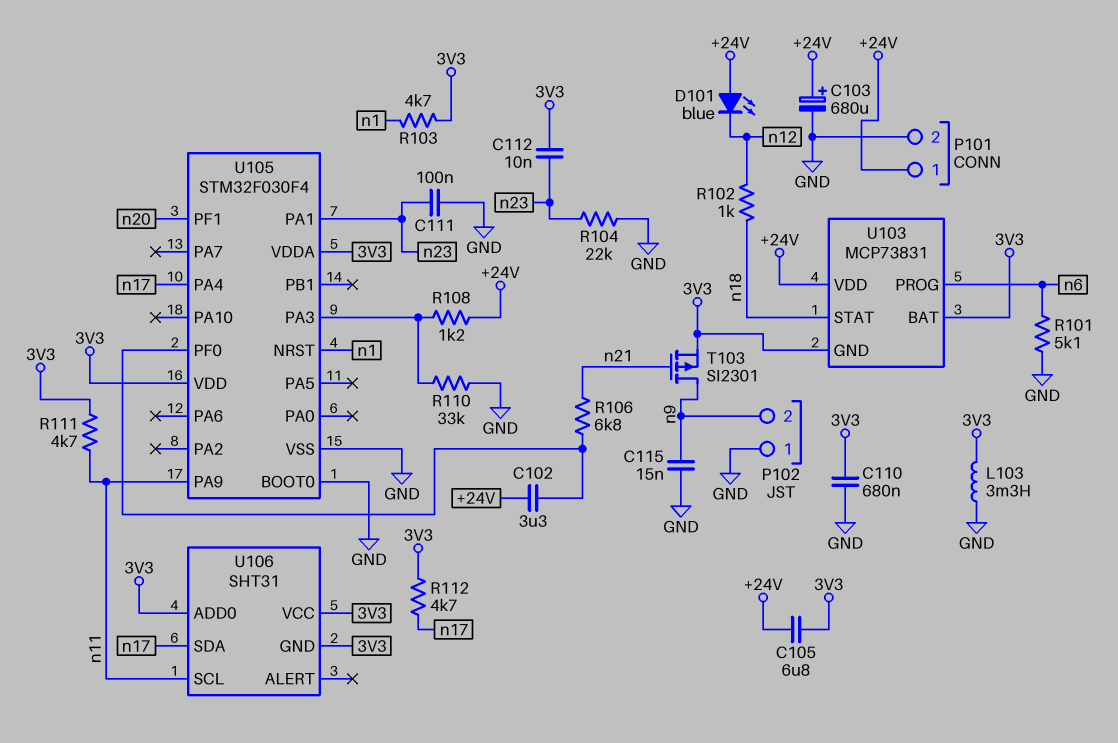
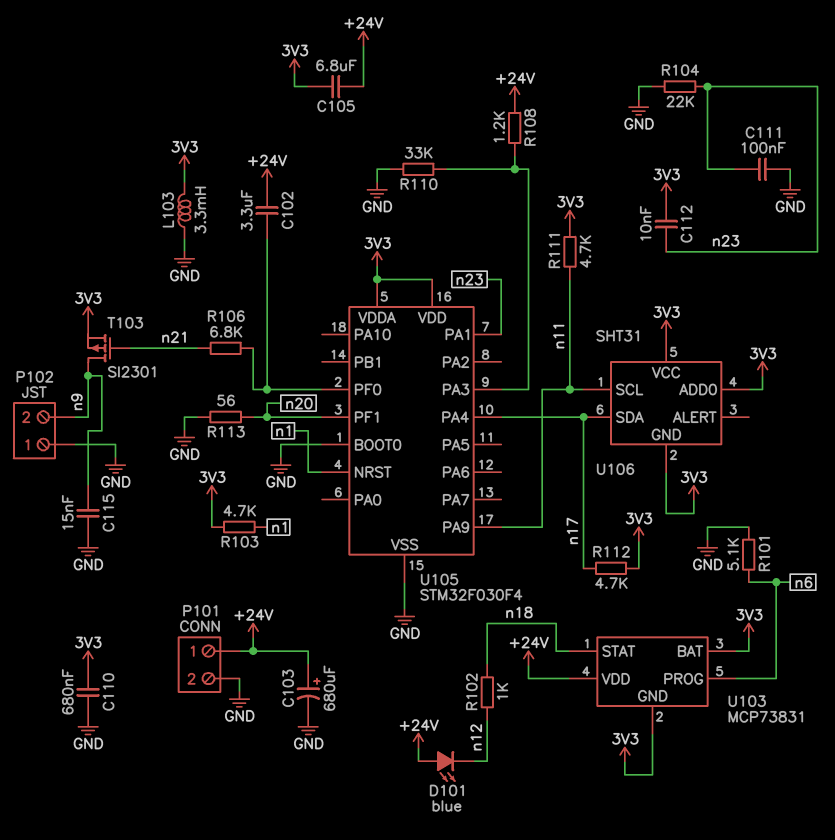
R113: none -> 56 (GND, n20)

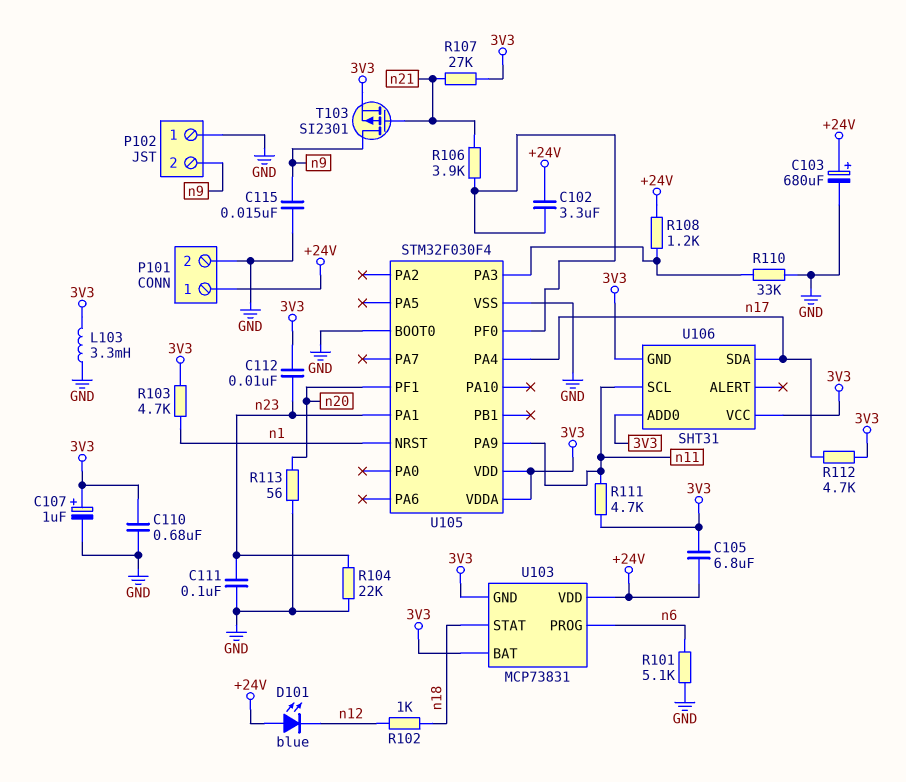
C107: none -> 1uF (plus 3V3, minus GND)
R106: 6.8k (U105/PF0, n21) -> 3.9k (U105/PF0, n21)
R107: none -> 27k (3V3, n21)

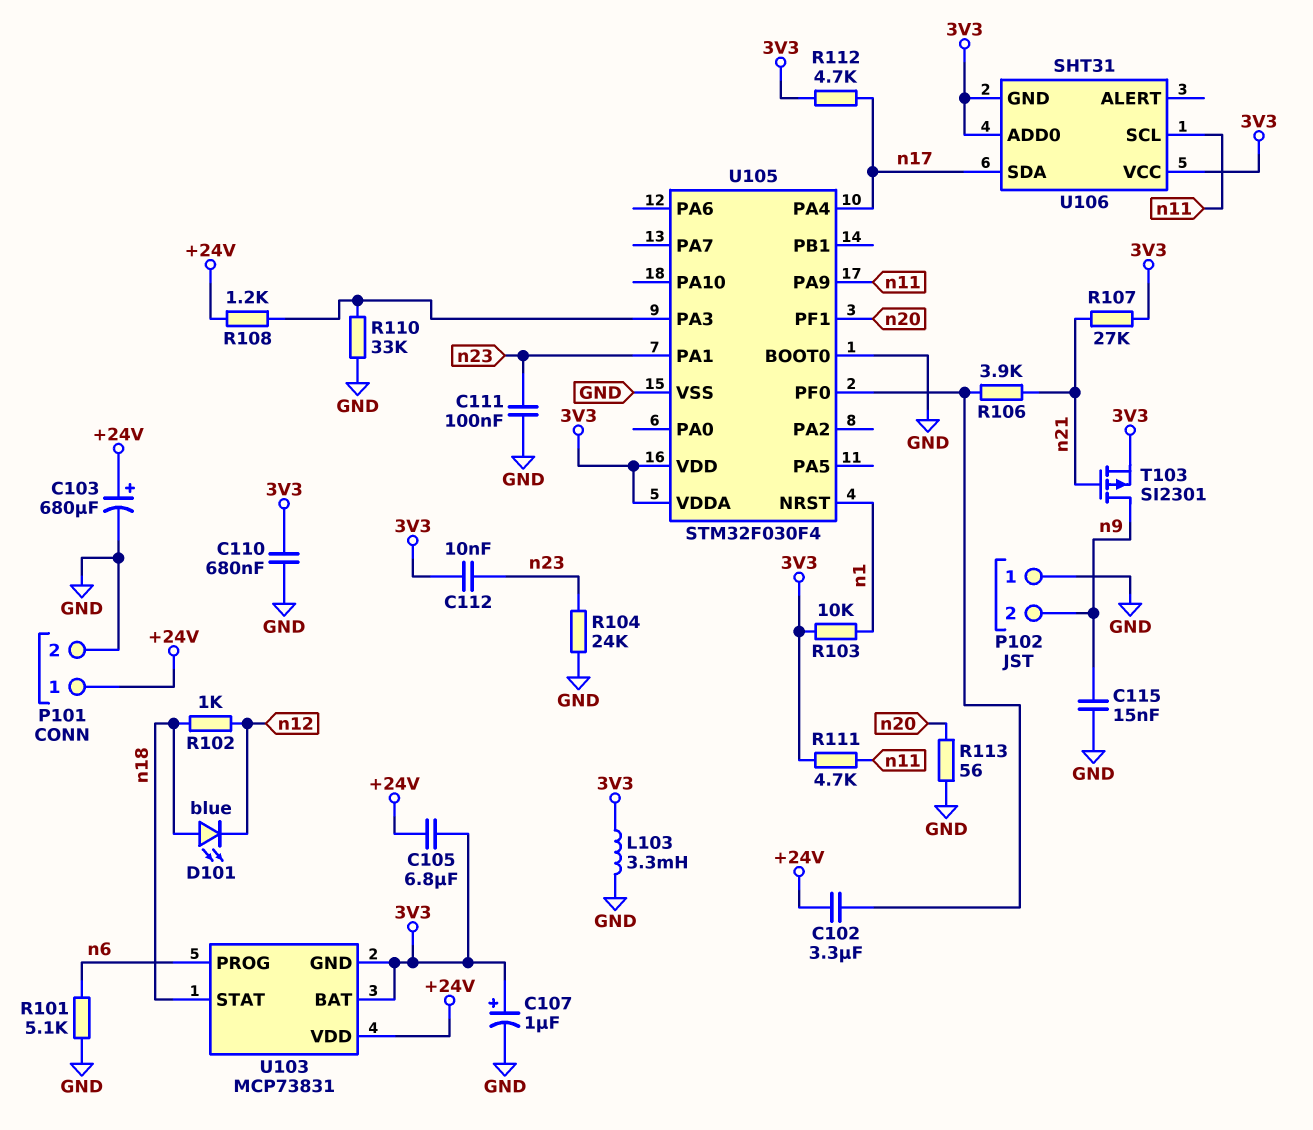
D101: LED blue (A +24V, K n12) -> LED blue (A n18, K n12)
R103: 4.7k (3V3, n1) -> 10k (3V3, n1)
R104: 22k (GND, n23) -> 24k (GND, n23)

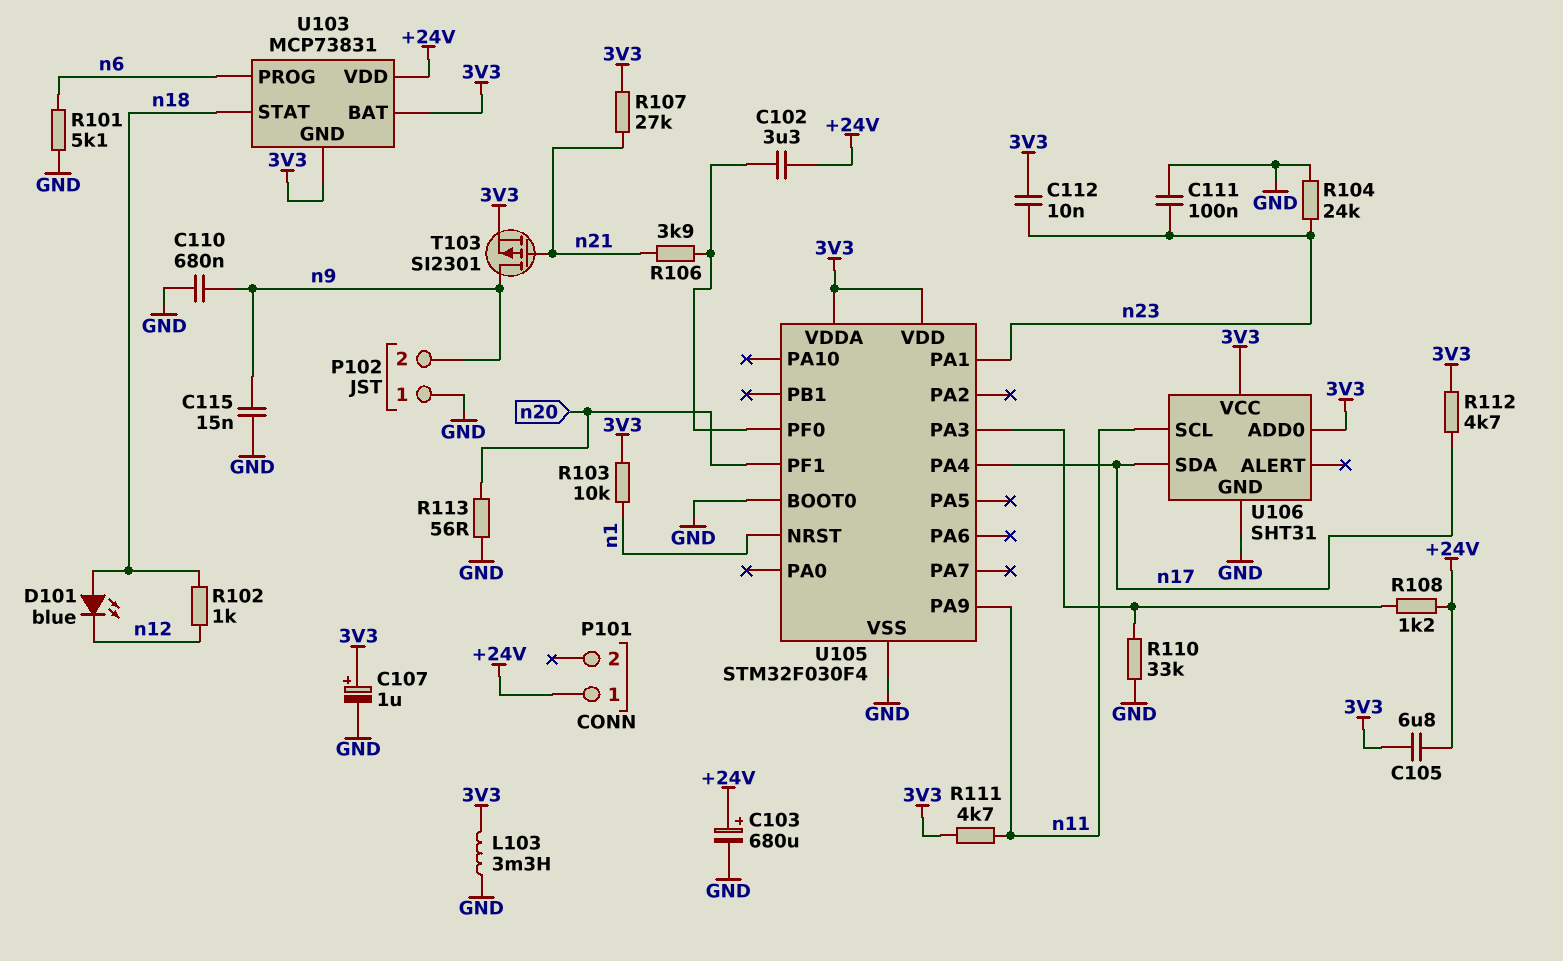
C110: 680nF (3V3, GND) -> 680nF (GND, n9)
P101 pin 2: GND -> none
U106 pin GND: 3V3 -> GND

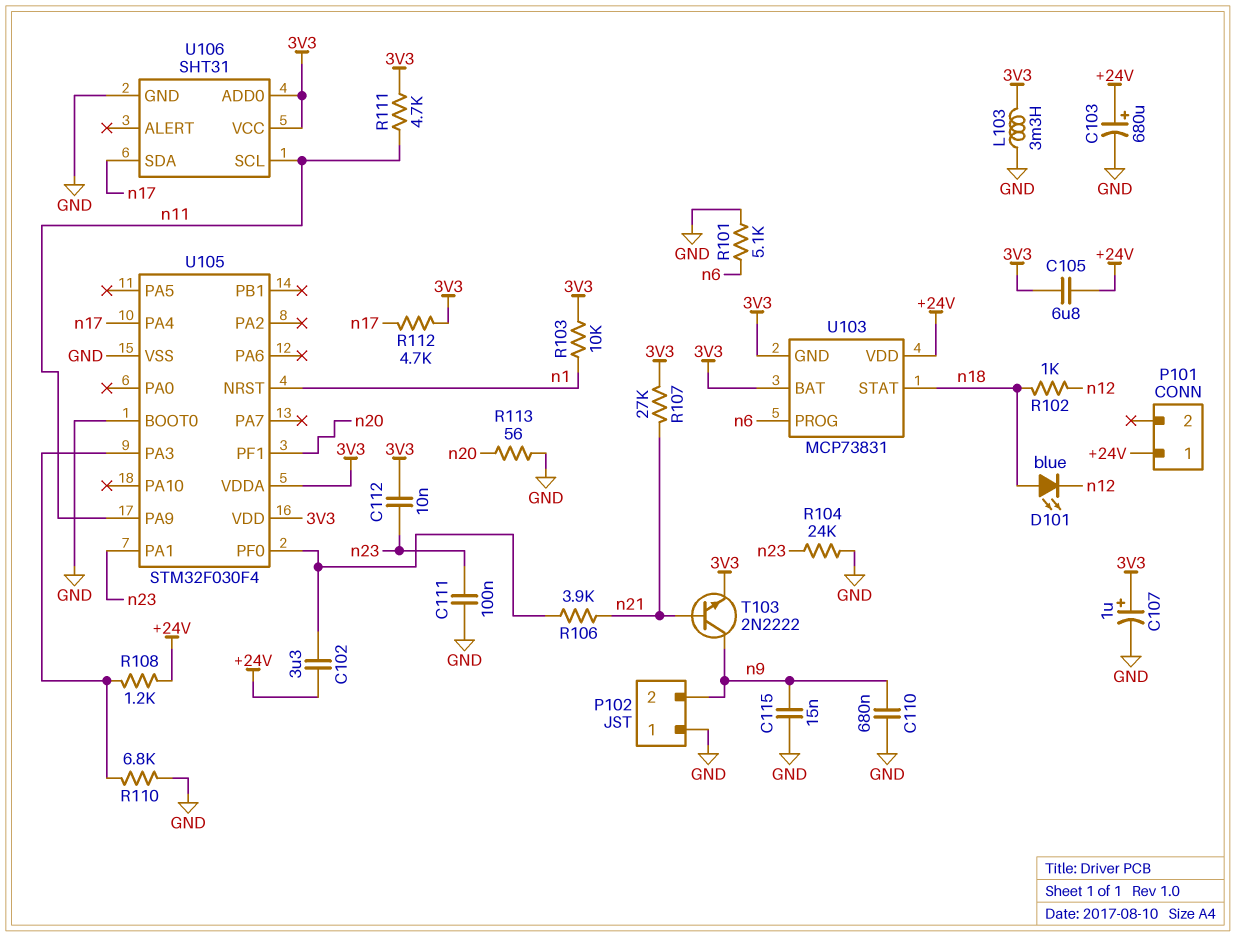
R110: 33k (GND, U105/PA3) -> 6.8k (GND, U105/PA3)
T103: PMOS SI2301 (G n21, D n9, S 3V3) -> NPN 2N2222 (B n21, C n9, E 3V3)

